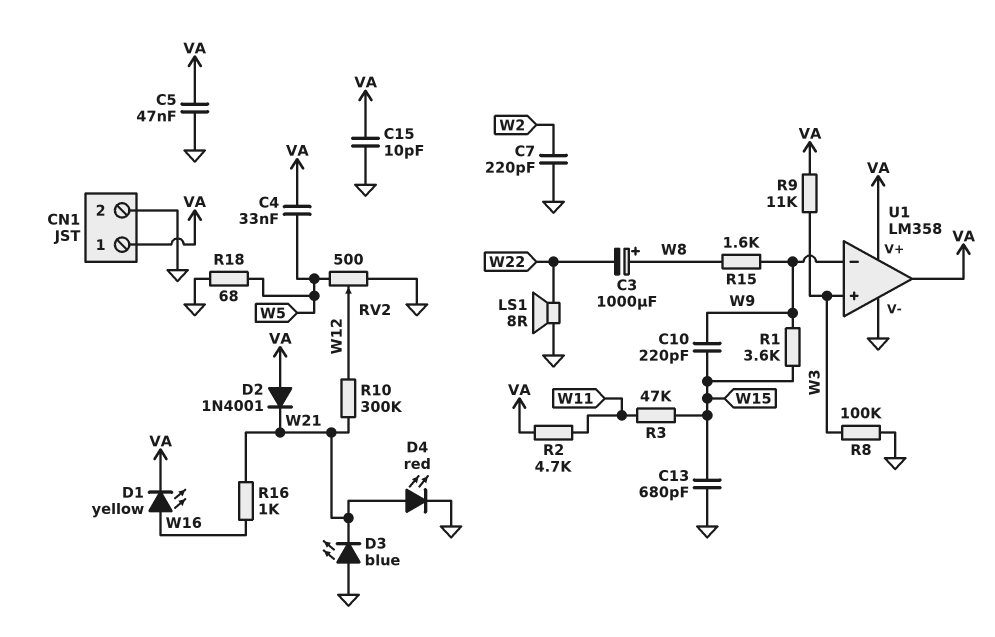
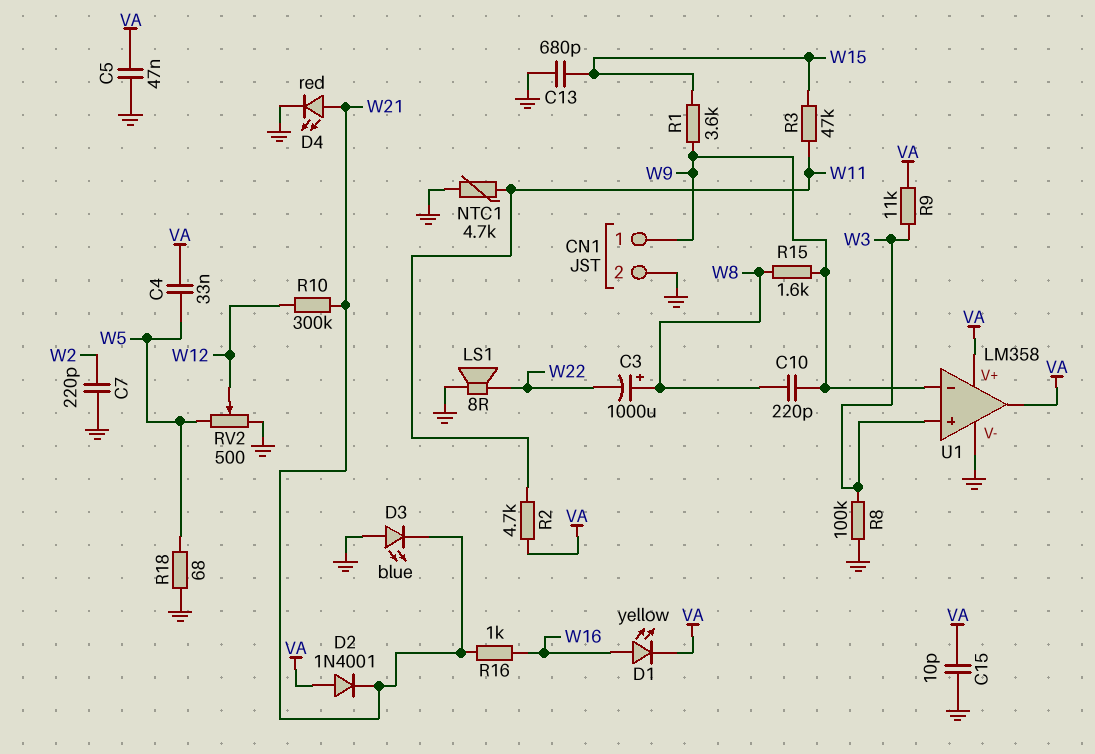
C10: 220pF (W9, W15) -> 220pF (W8, W9)
CN1 pin 1: VA -> W9
NTC1: none -> 4.7k (GND, W11)

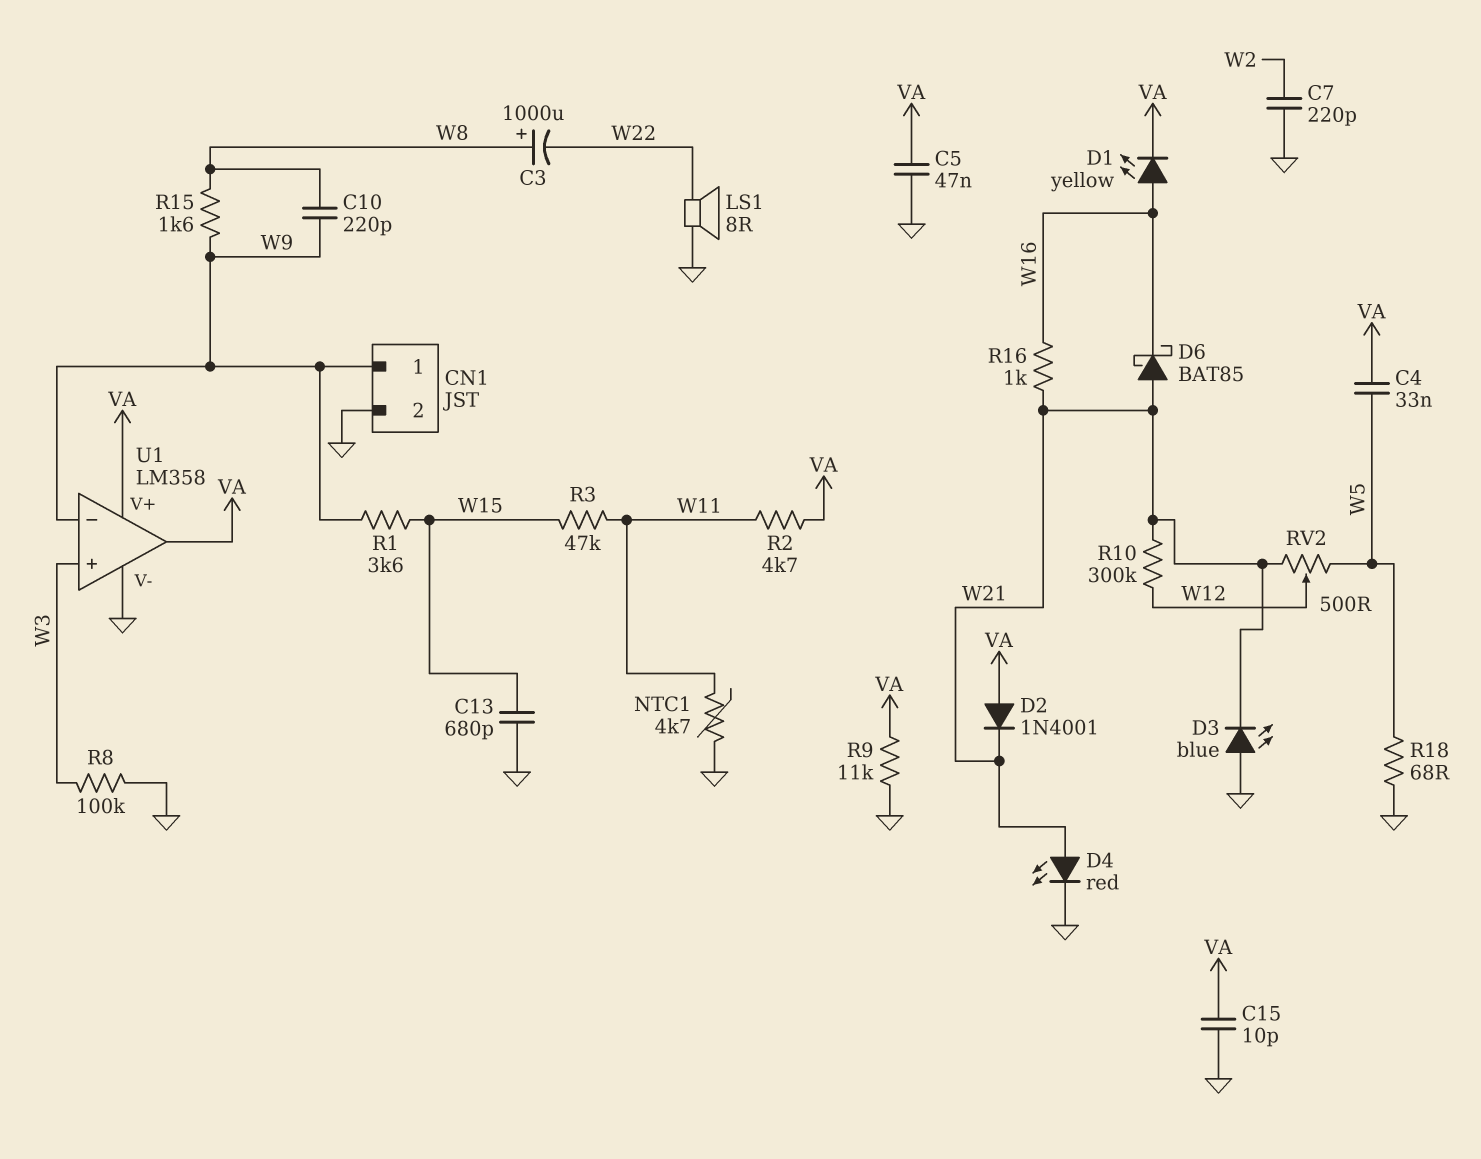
D6: none -> schottky BAT85 (A W21, K W16)
R9: 11k (VA, W3) -> 11k (GND, VA)
RV2: 500 (GND, W5, wiper W12) -> 500 (W5, W21, wiper W12)

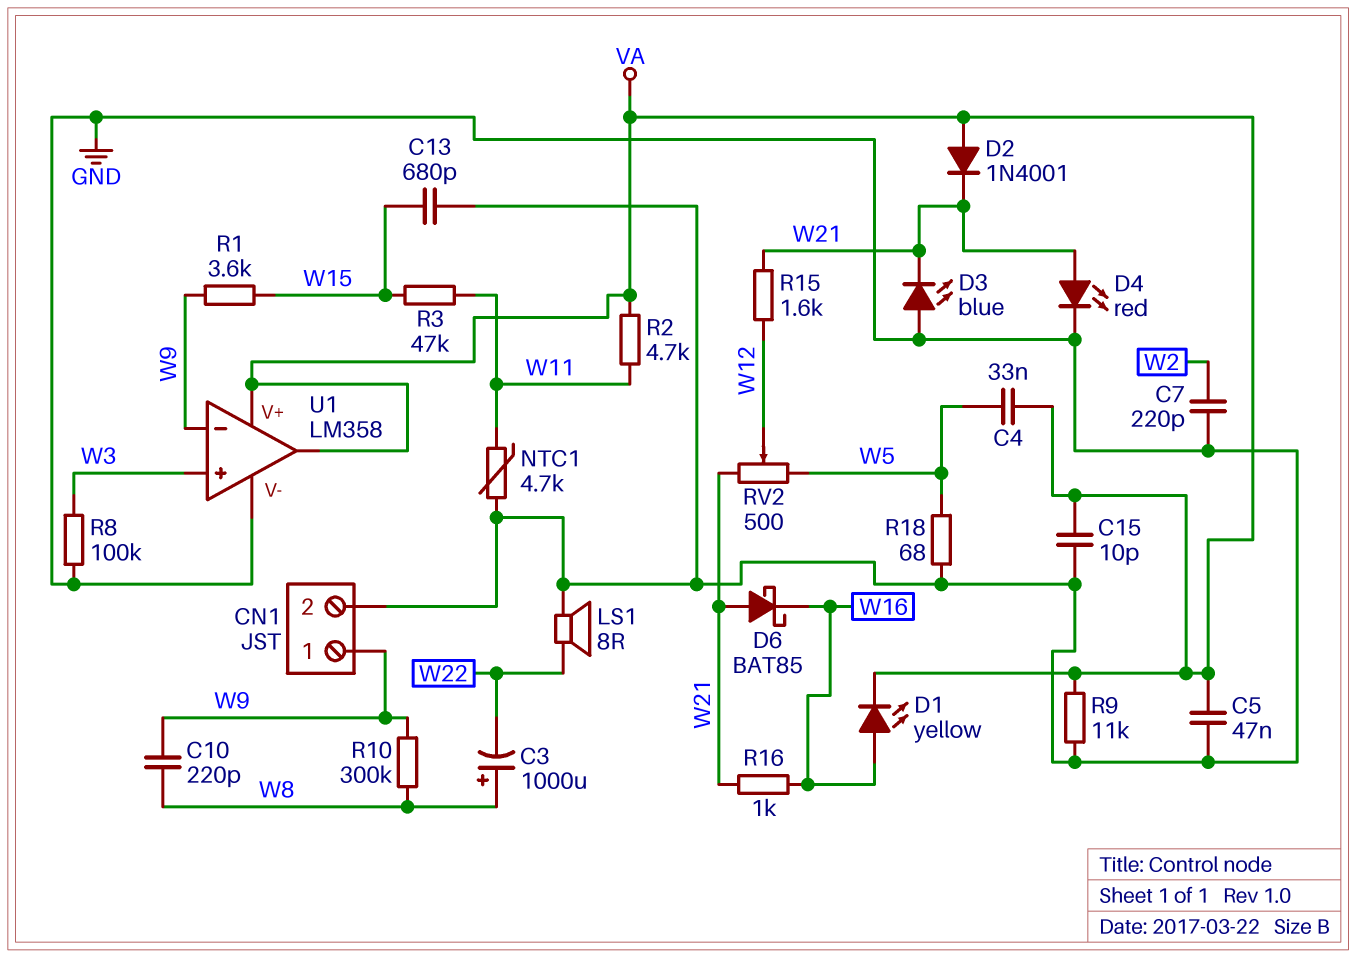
R10: 300k (W12, W21) -> 300k (W8, W9)
R15: 1.6k (W8, W9) -> 1.6k (W12, W21)

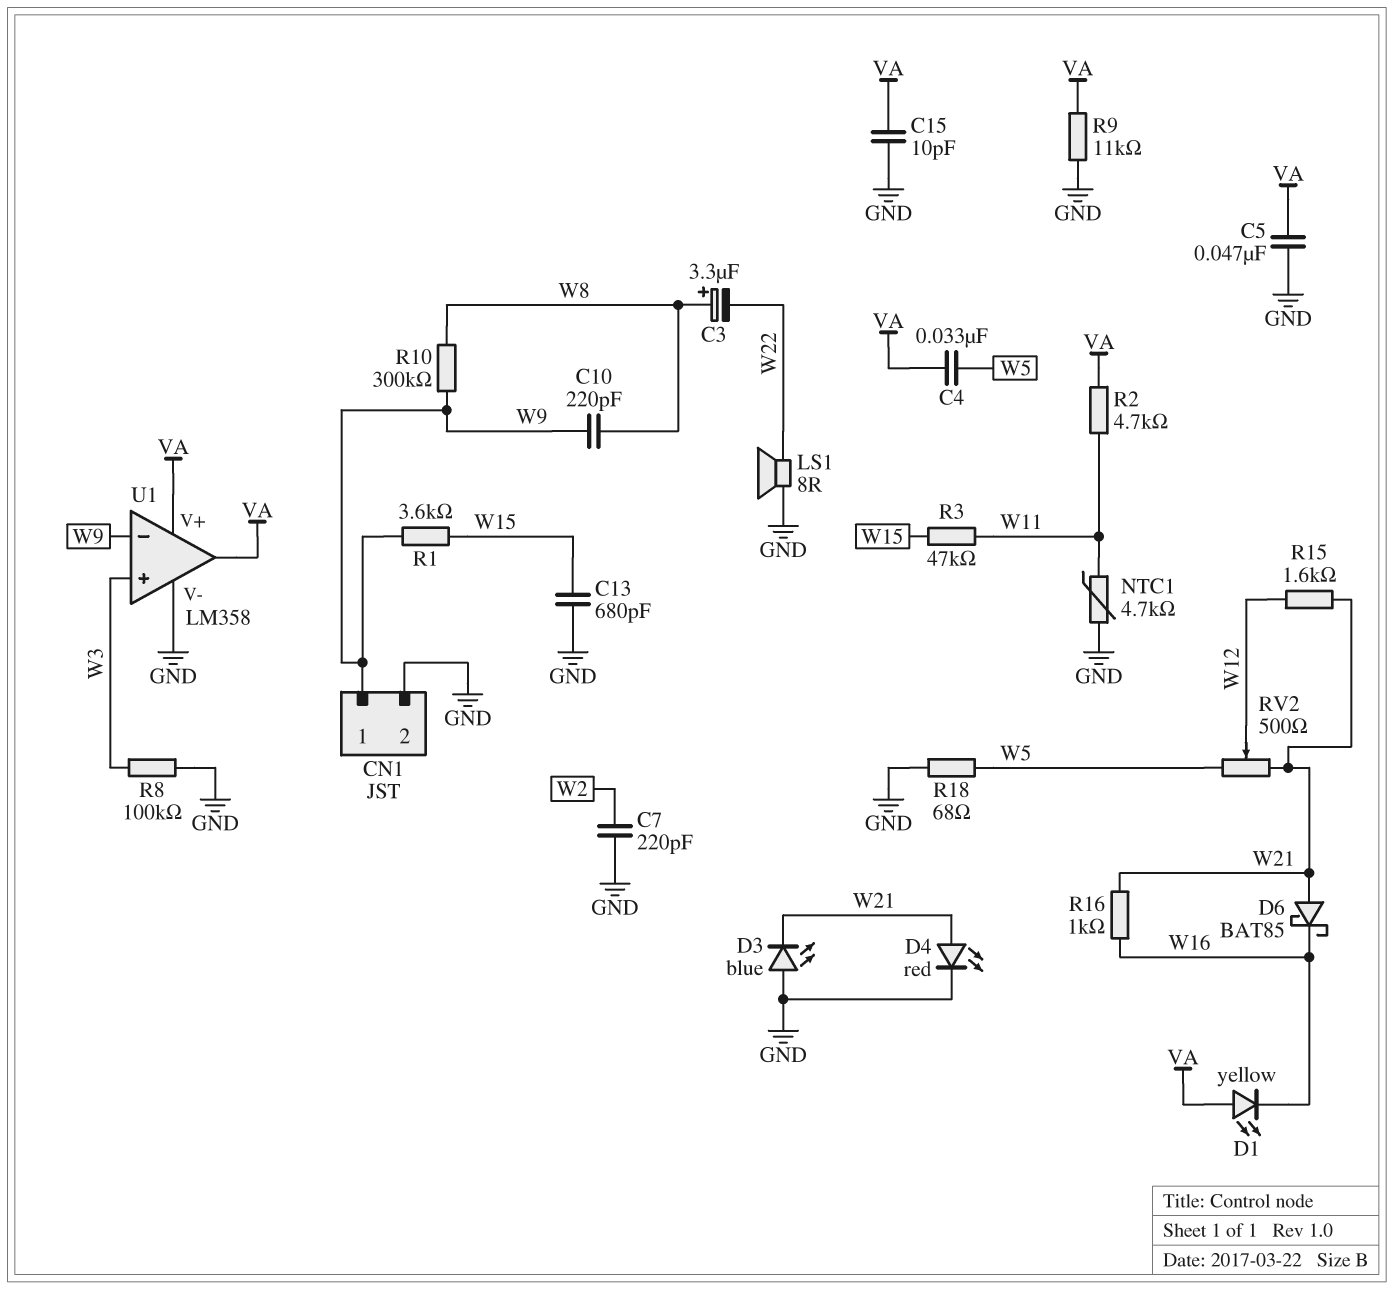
C3: 1000uF (plus W8, minus W22) -> 3.3uF (plus W8, minus W22)
D1: LED yellow (A W16, K VA) -> LED yellow (A VA, K W16)
D2: diode 1N4001 (A VA, K W21) -> none

